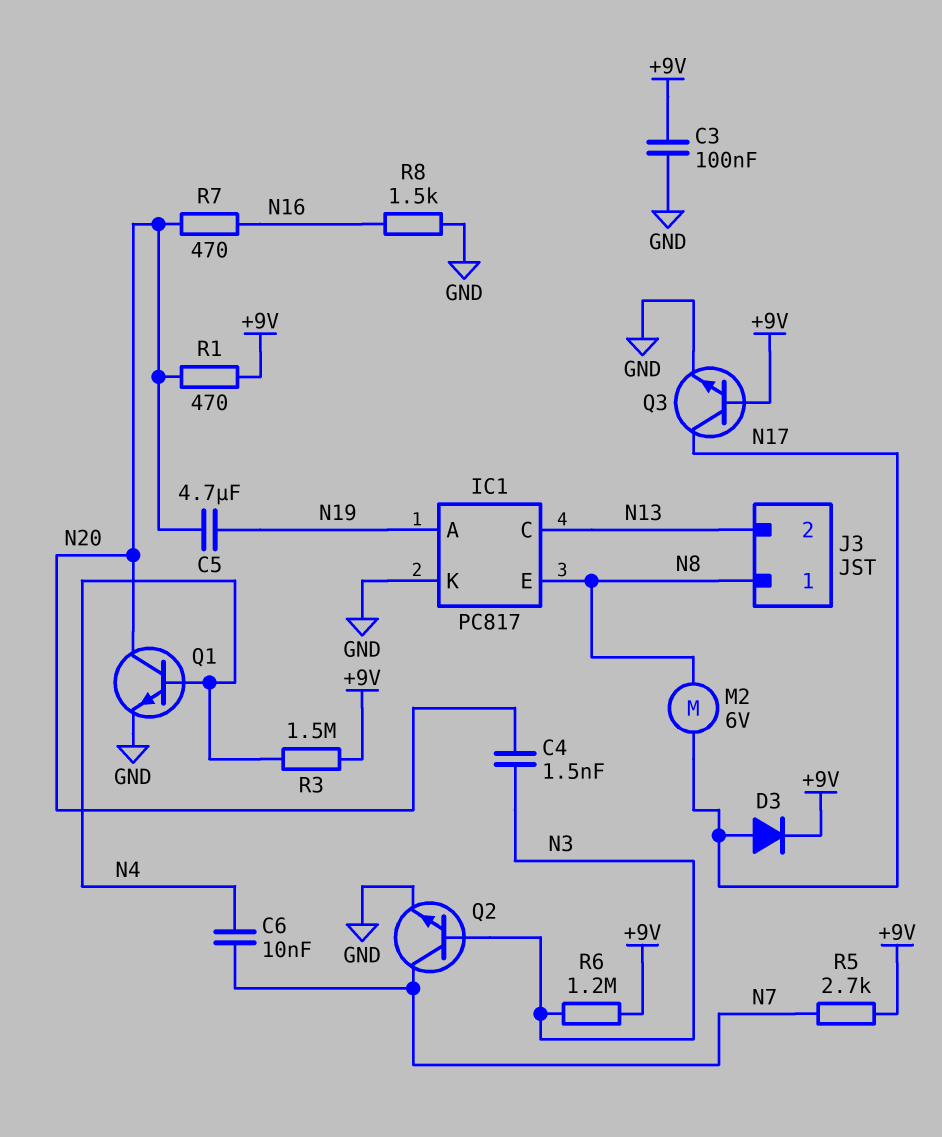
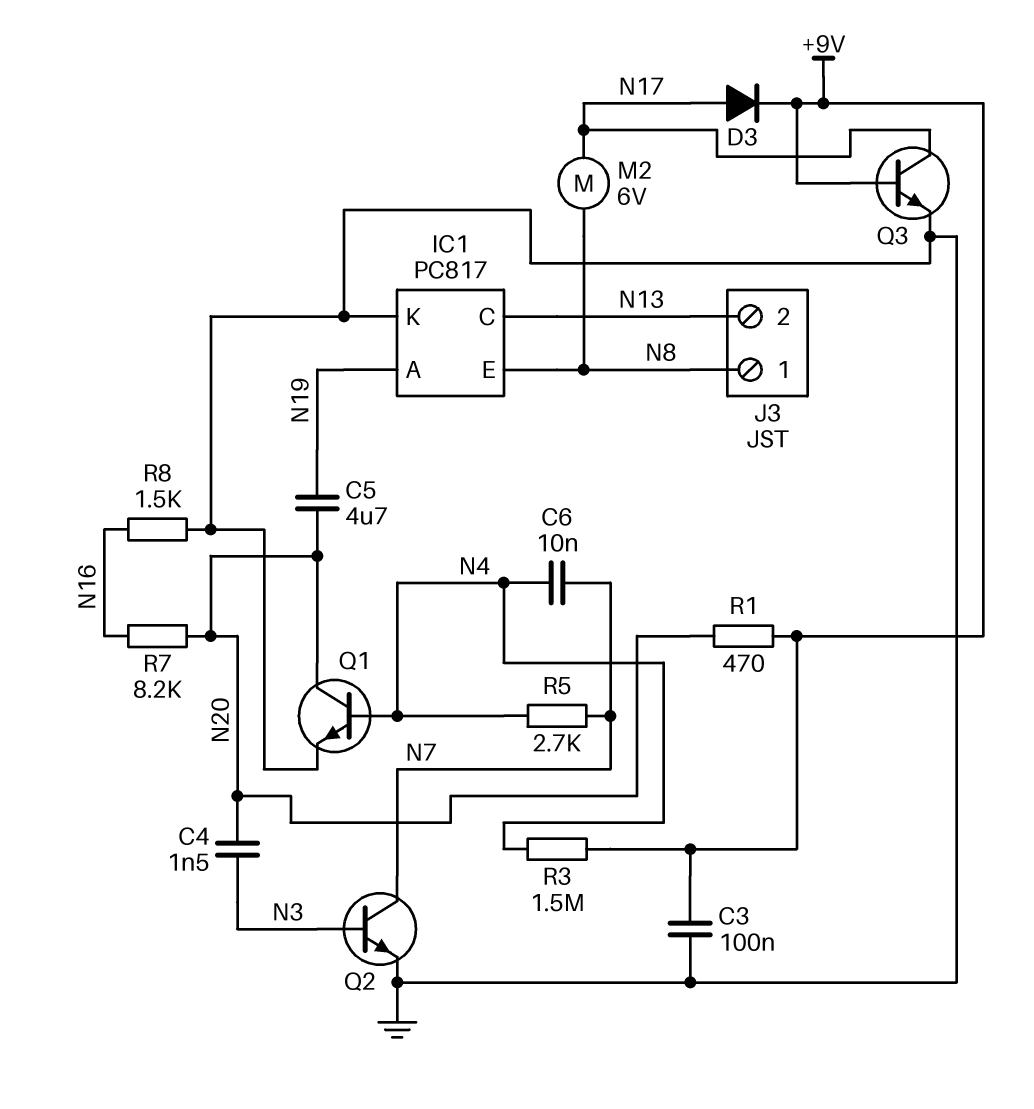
R5: 2.7k (+9V, N7) -> 2.7k (N4, N7)
R6: 1.2M (+9V, N3) -> none
R7: 470 (N16, N20) -> 8.2k (N16, N20)

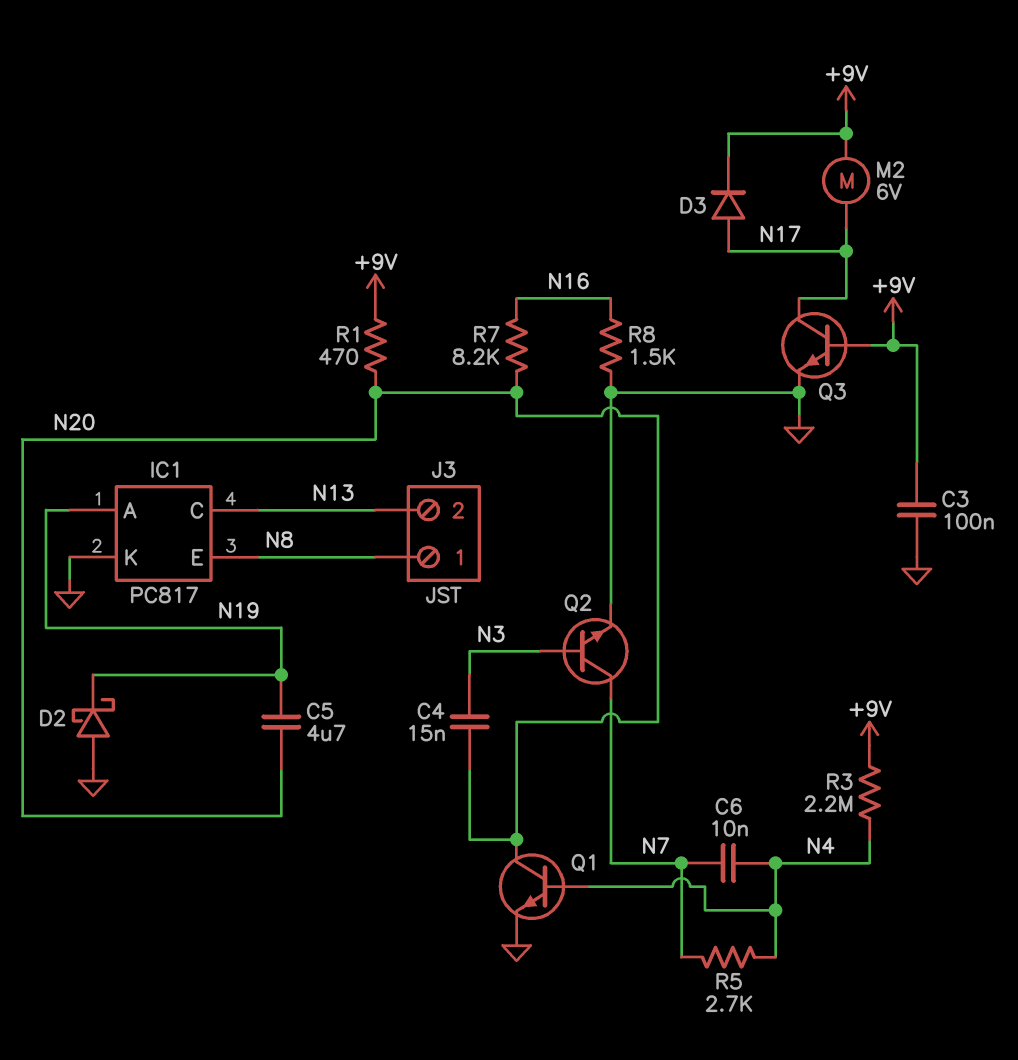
C4: 1.5nF (N3, N20) -> 15nF (N3, N20)
D2: none -> schottky (A GND, K N19)
M2: motor 6V (N8, N17) -> motor 6V (+9V, N17)
R3: 1.5M (+9V, N4) -> 2.2M (+9V, N4)

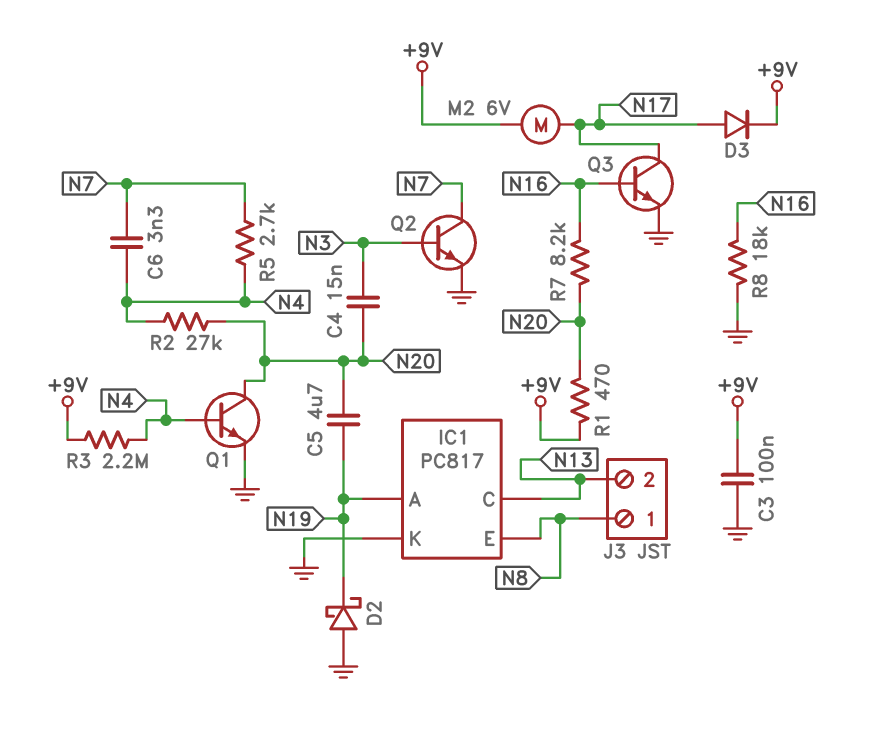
C6: 10nF (N4, N7) -> 3.3nF (N4, N7)
Q3: NPN (B +9V, C N17, E GND) -> NPN (B N16, C N17, E GND)
R2: none -> 27k (N4, N20)
R8: 1.5k (GND, N16) -> 18k (GND, N16)

